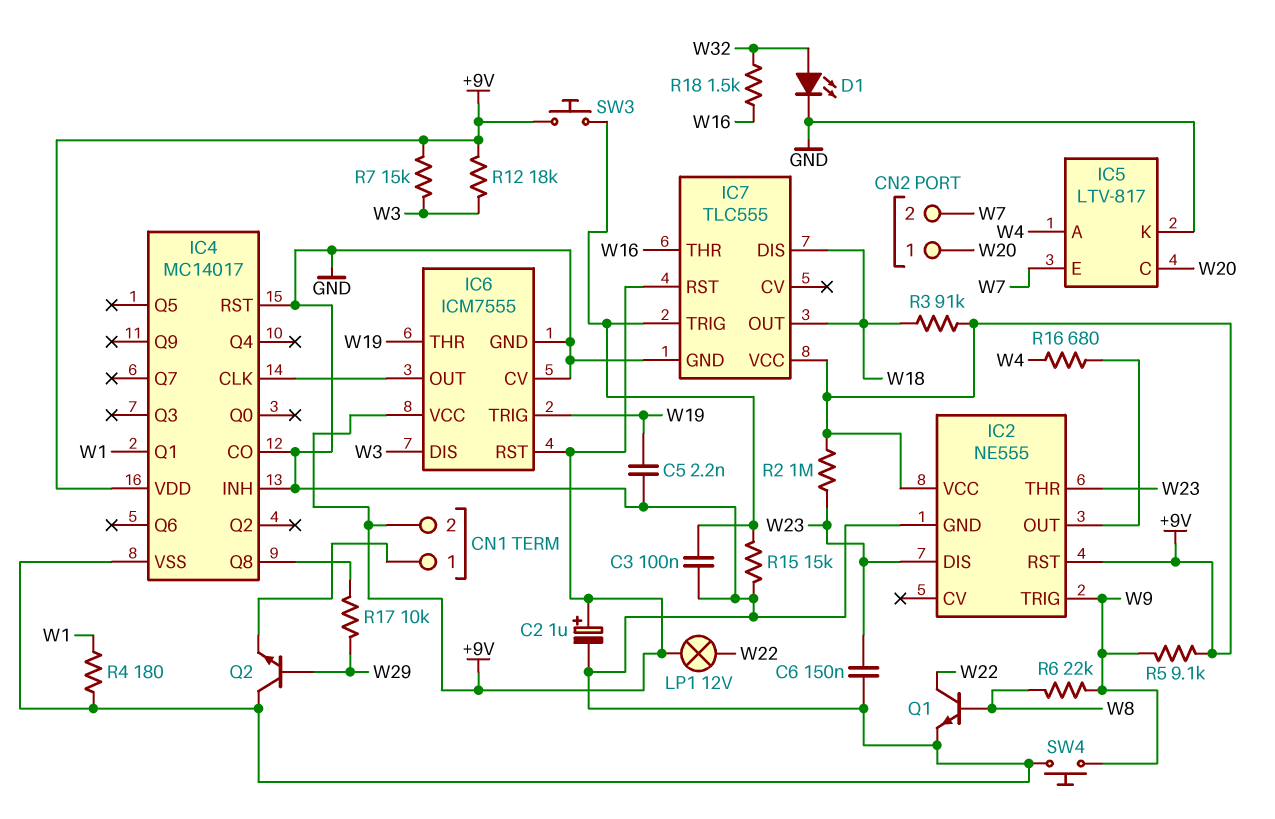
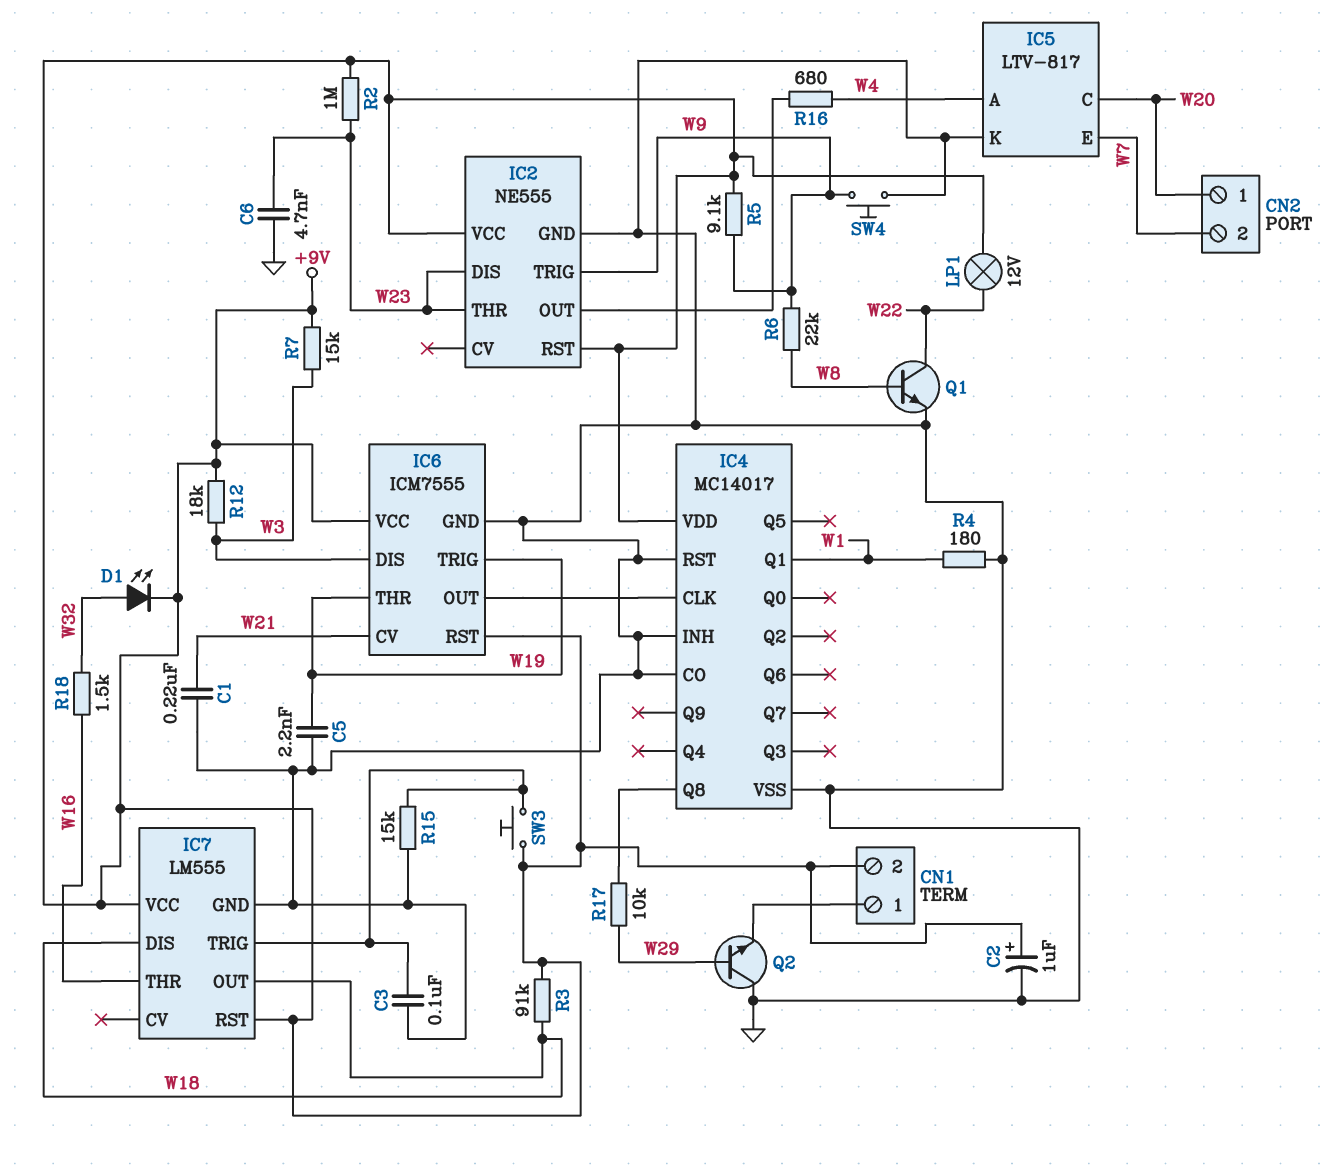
C1: none -> 220nF (GND, W21)
C6: 150nF (GND, W23) -> 4.7nF (GND, W23)
D1: LED (A W32, K GND) -> LED (A W32, K +9V)
IC6 pin CV: GND -> W21
IC7: TLC555 -> LM555

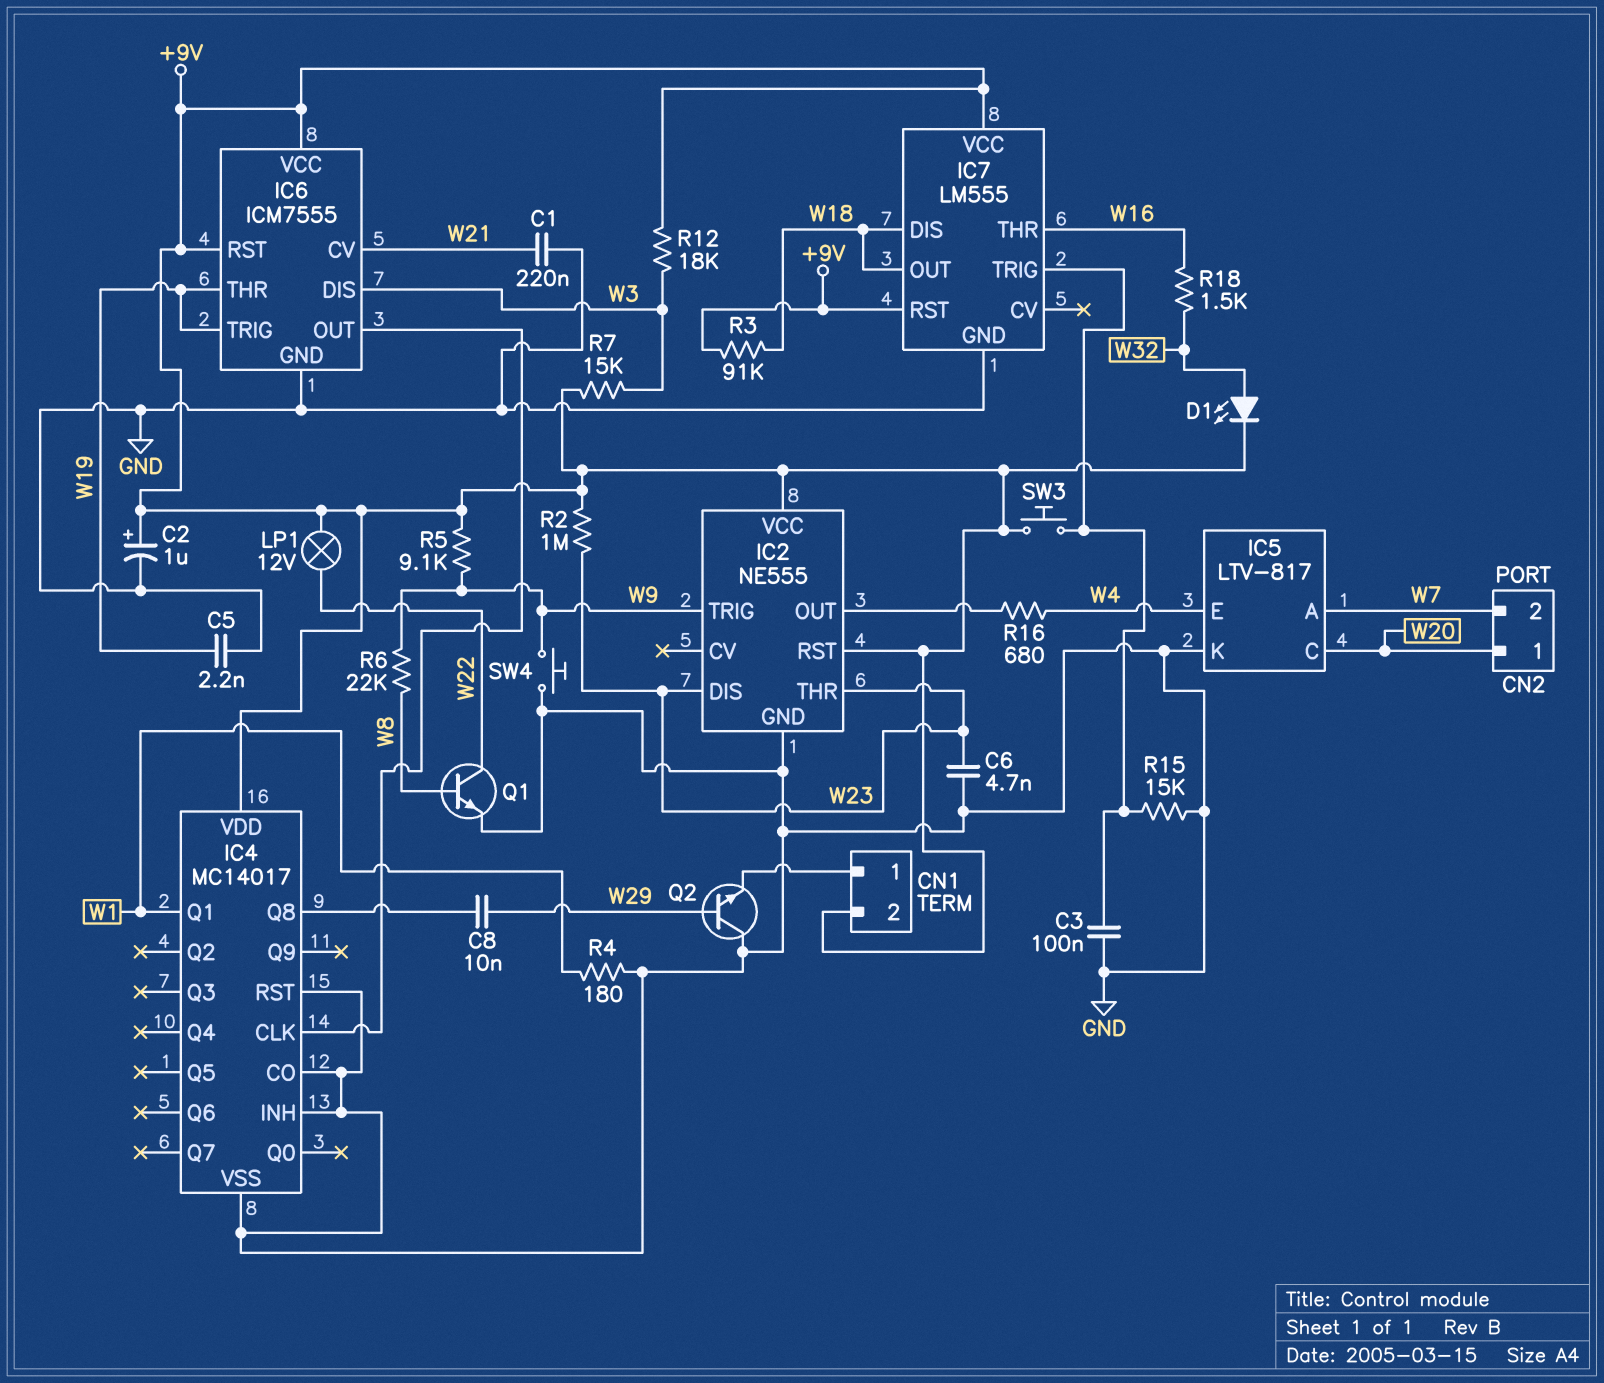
C8: none -> 10nF (IC4/Q8, W29)
IC5 pin A: W4 -> W7
IC5 pin E: W7 -> W4
R17: 10k (IC4/Q8, W29) -> none

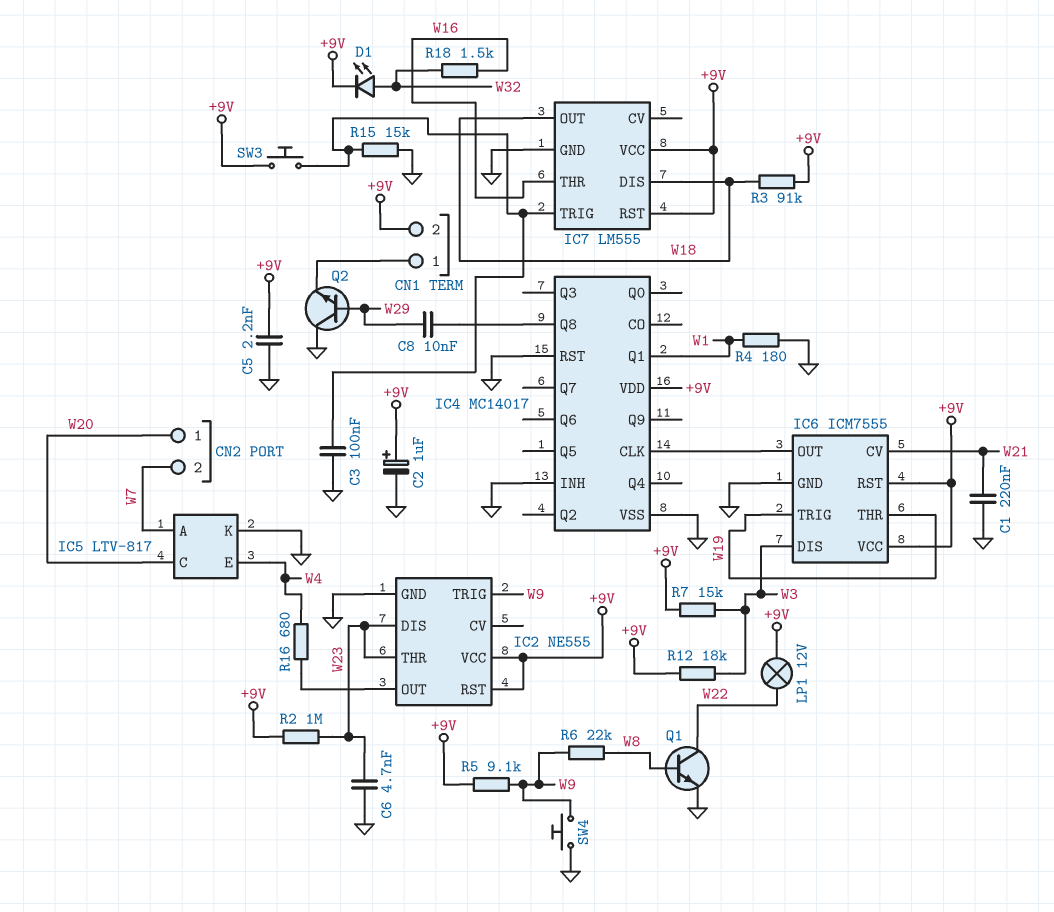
C5: 2.2nF (GND, W19) -> 2.2nF (+9V, GND)
IC4 pin CO: GND -> none

